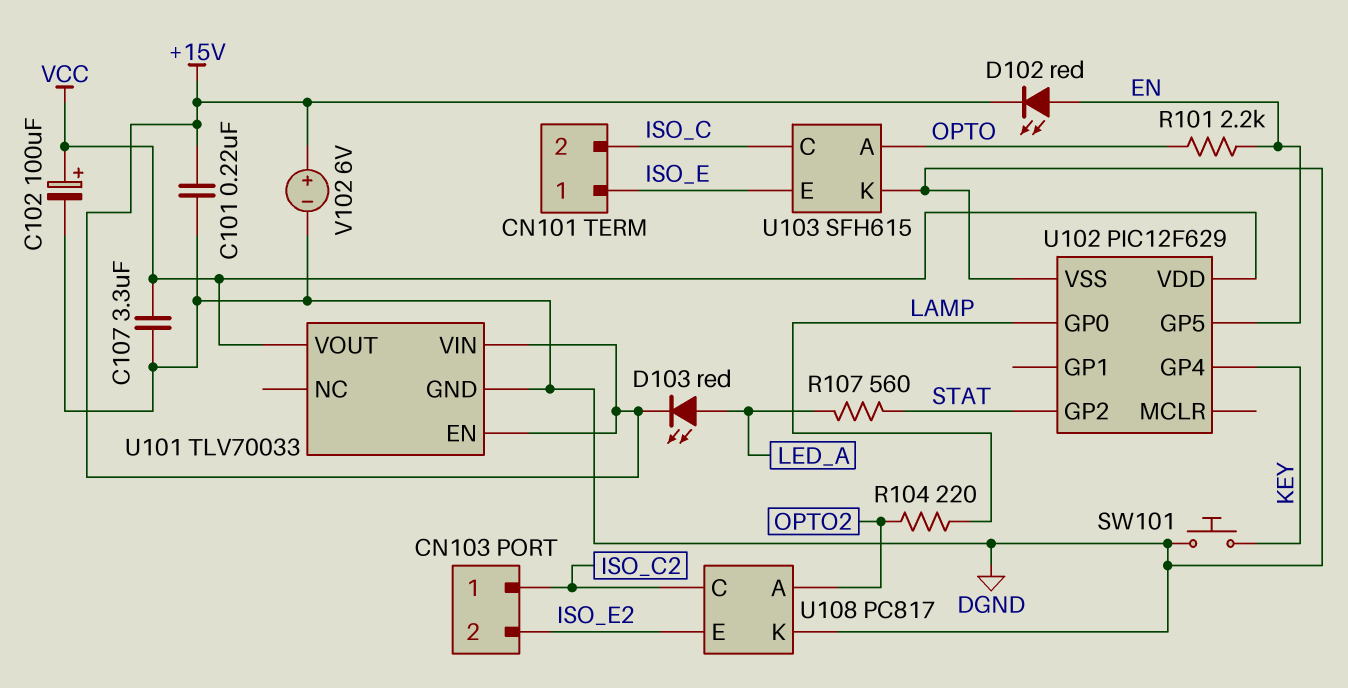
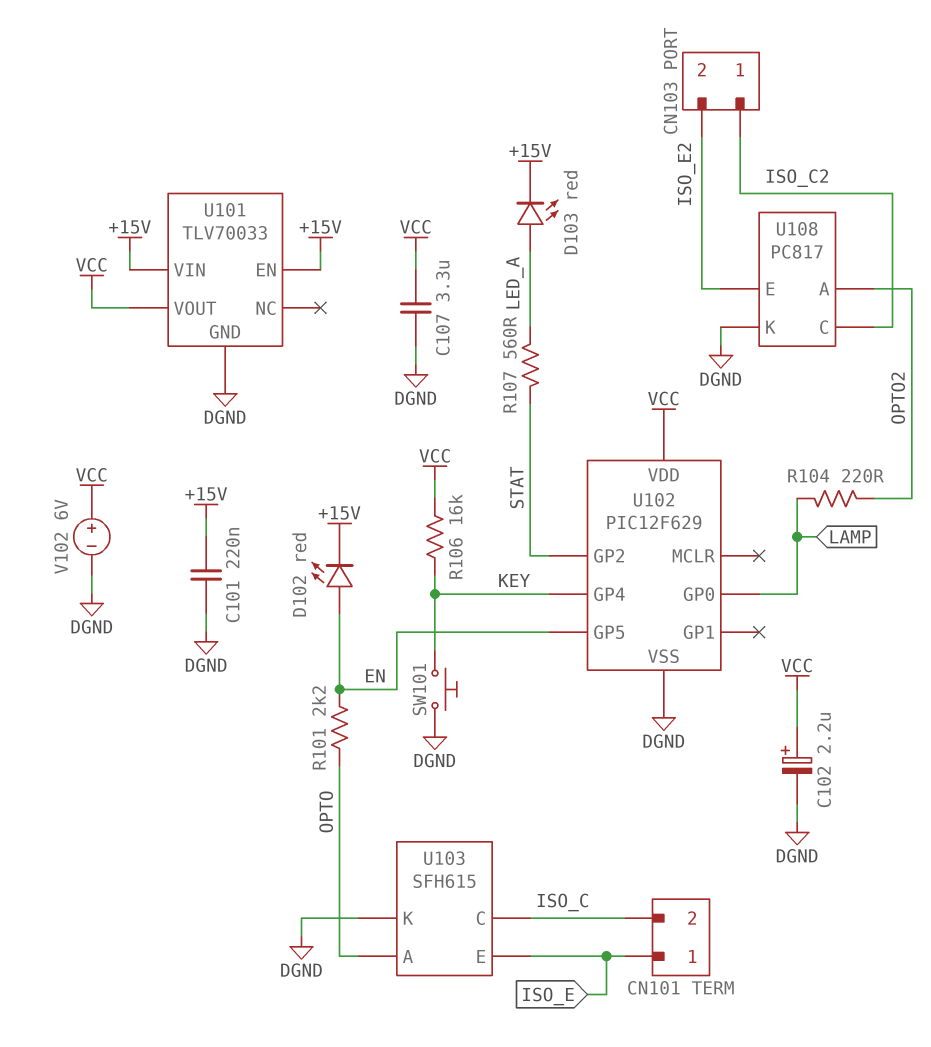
C102: 100uF (plus VCC, minus DGND) -> 2.2uF (plus VCC, minus DGND)
R106: none -> 16k (KEY, VCC)
V102: 6V (plus +15V, minus DGND) -> 6V (plus VCC, minus DGND)

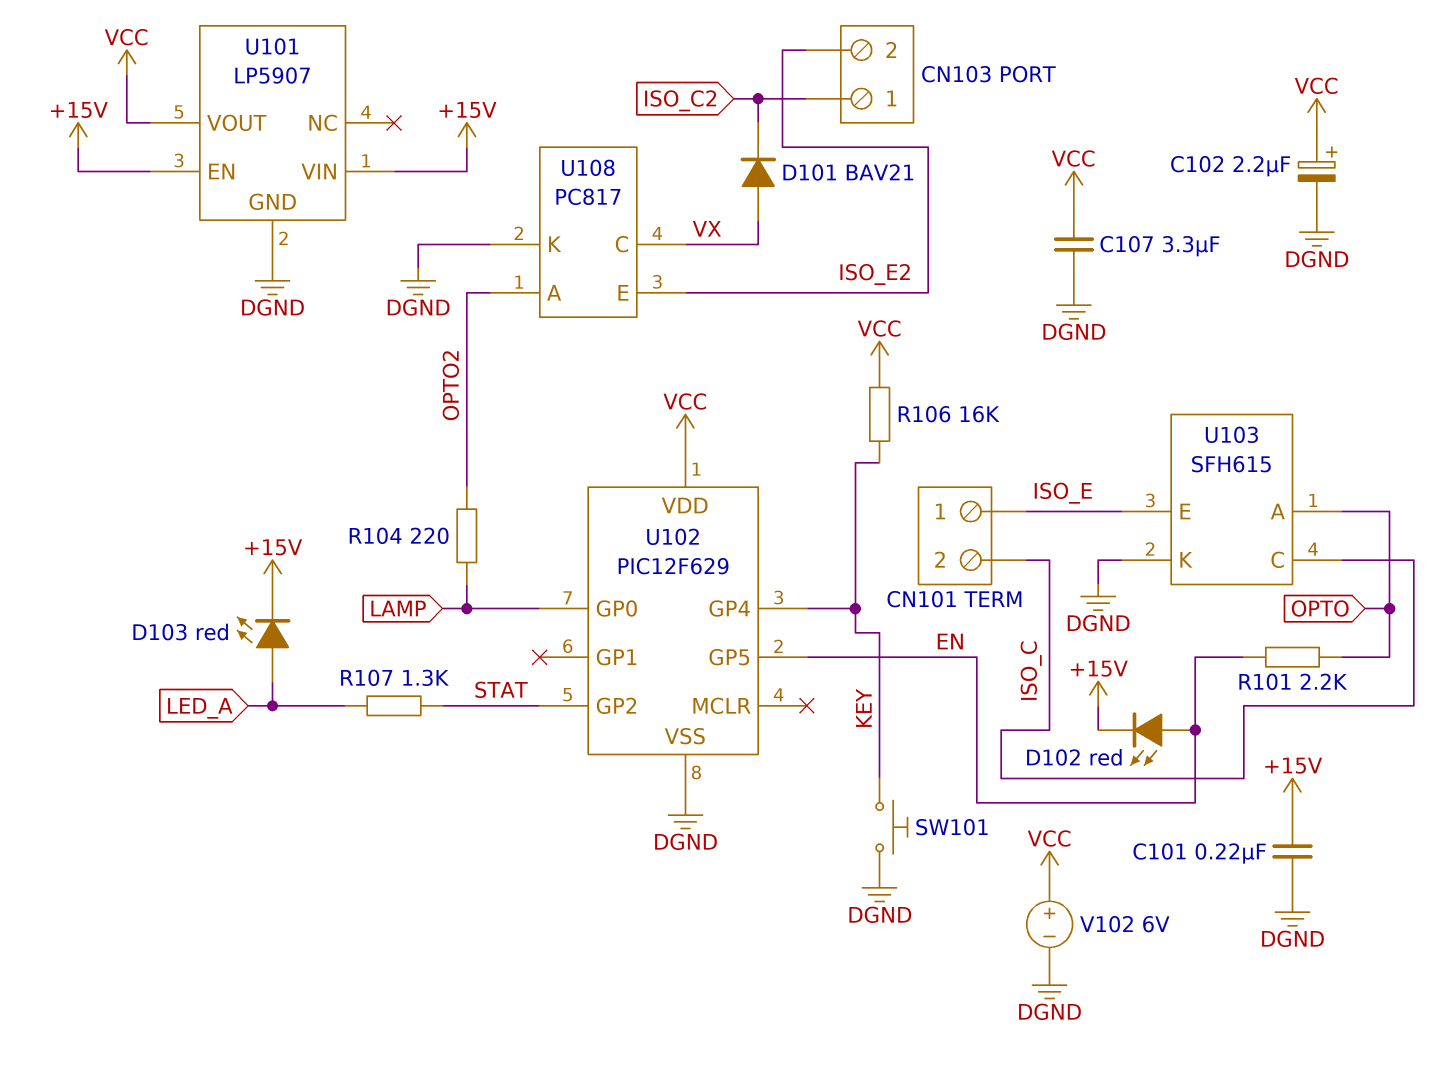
D101: none -> diode BAV21 (A VX, K ISO_C2)
R107: 560 (LED_A, STAT) -> 1.3k (LED_A, STAT)
U101: TLV70033 -> LP5907
U108 pin C: ISO_C2 -> VX

